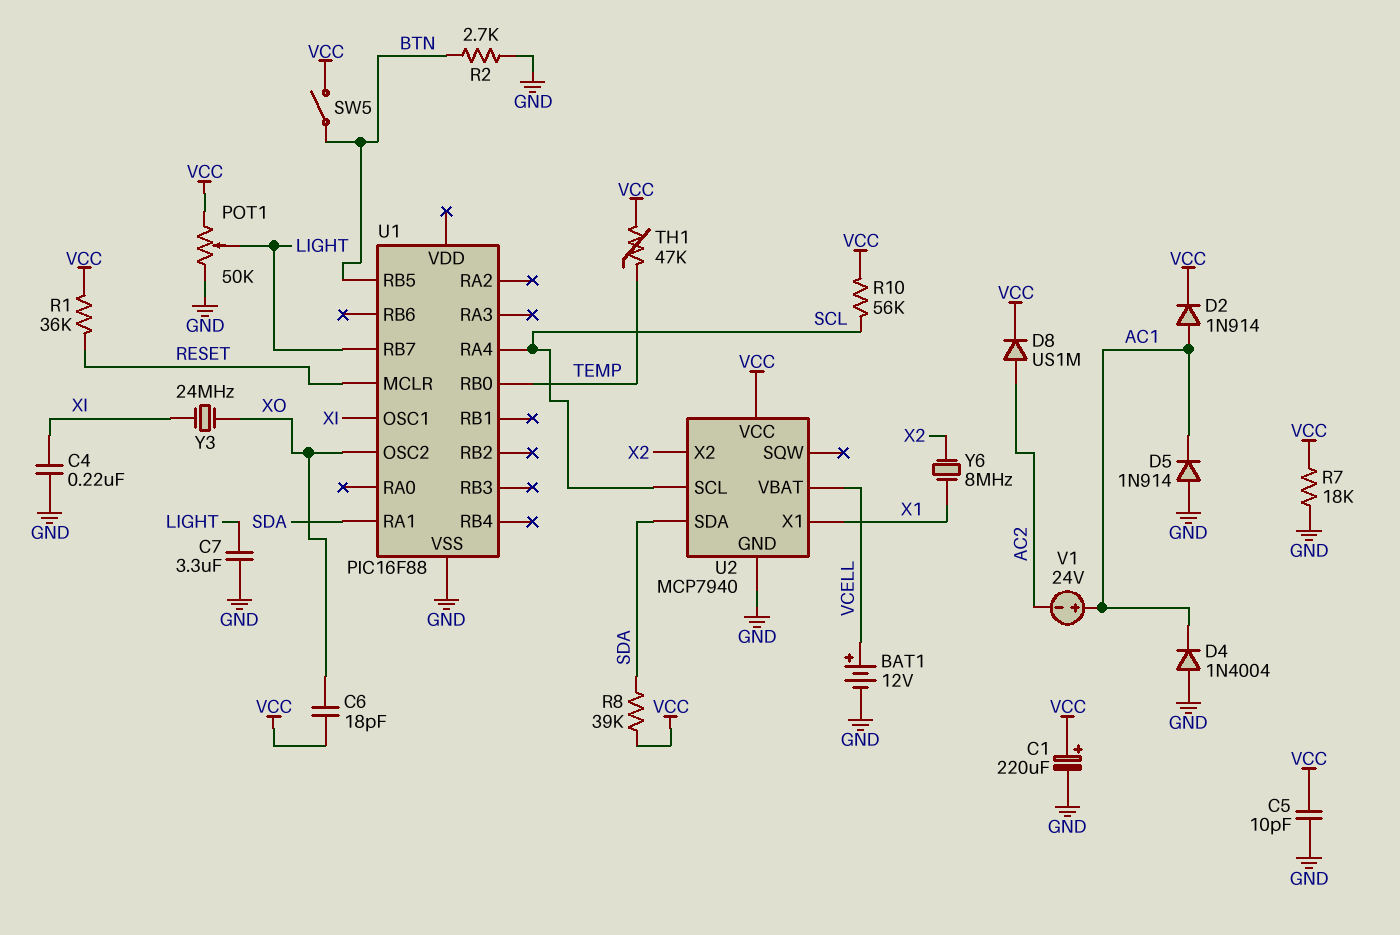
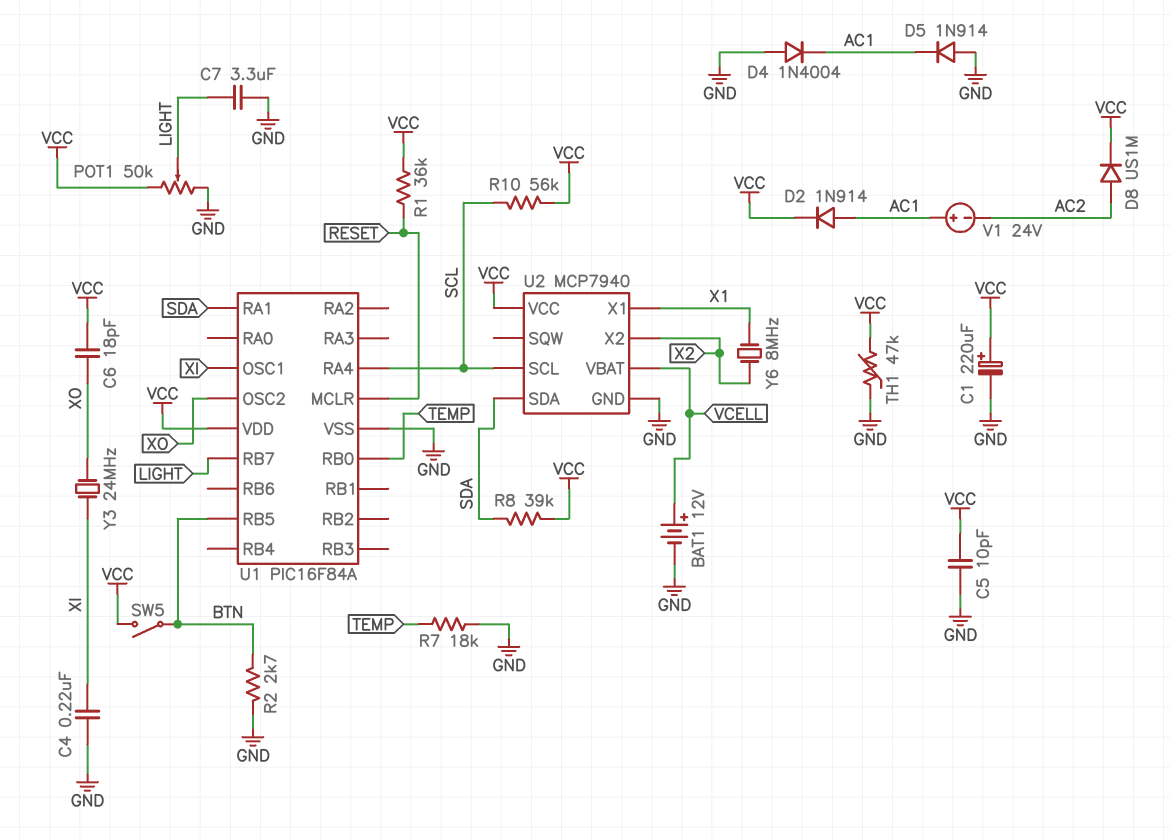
R7: 18k (GND, VCC) -> 18k (GND, TEMP)
TH1: 47k (TEMP, VCC) -> 47k (GND, VCC)
U1: PIC16F88 -> PIC16F84A
U1 pin VDD: none -> VCC

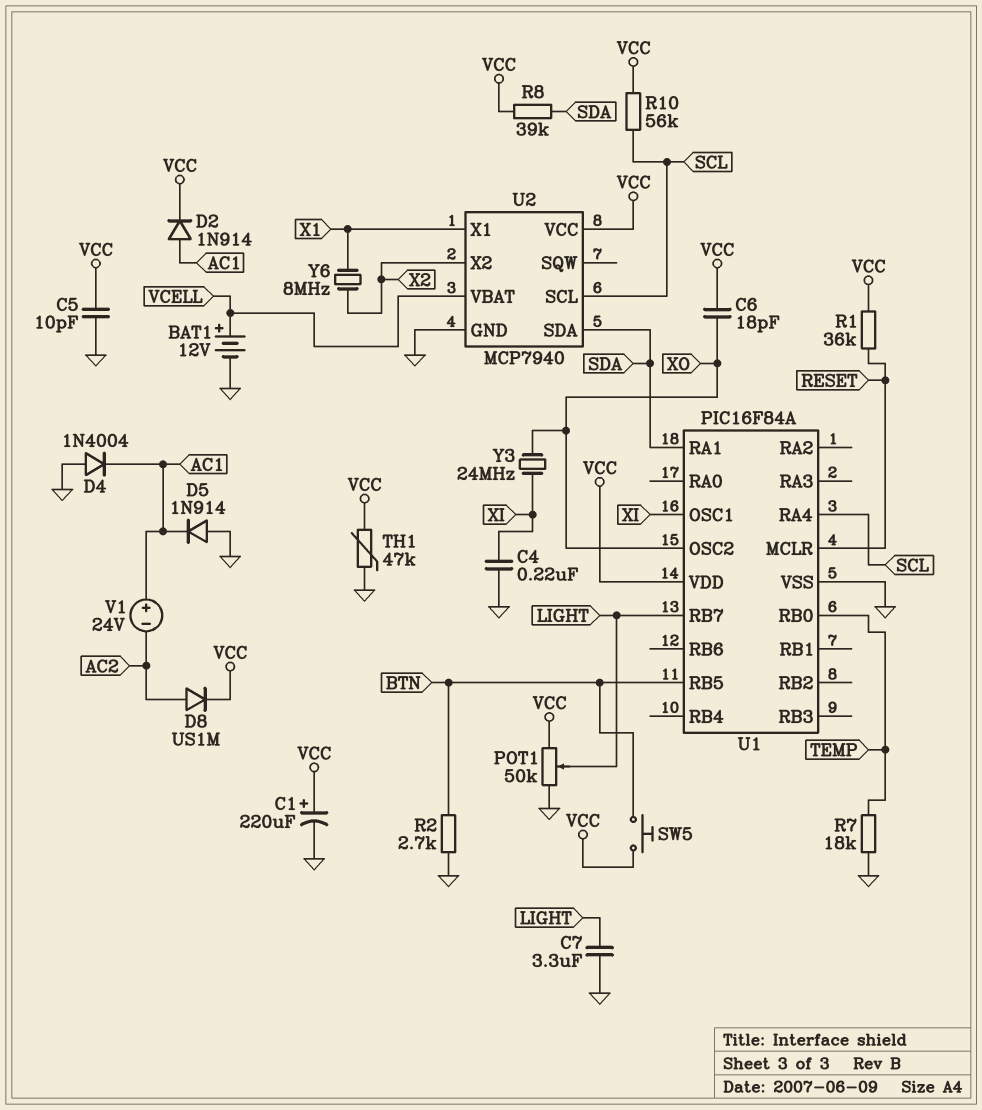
SW5: switch (BTN, VCC) -> button (BTN, VCC)

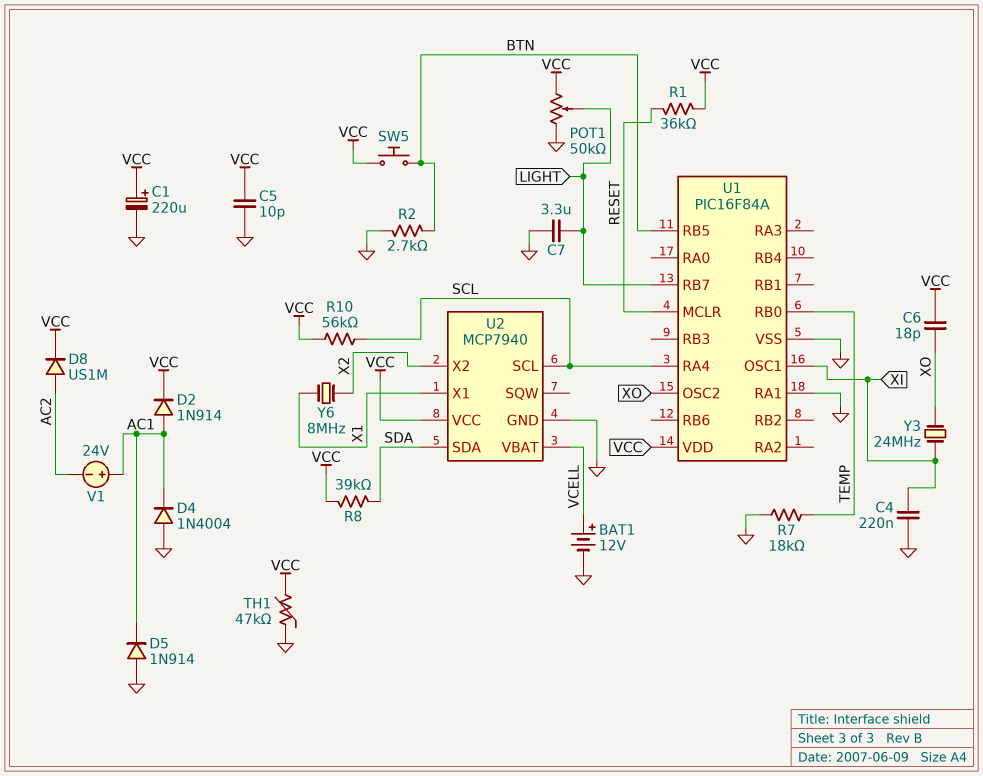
U1 pin RA1: SDA -> GND

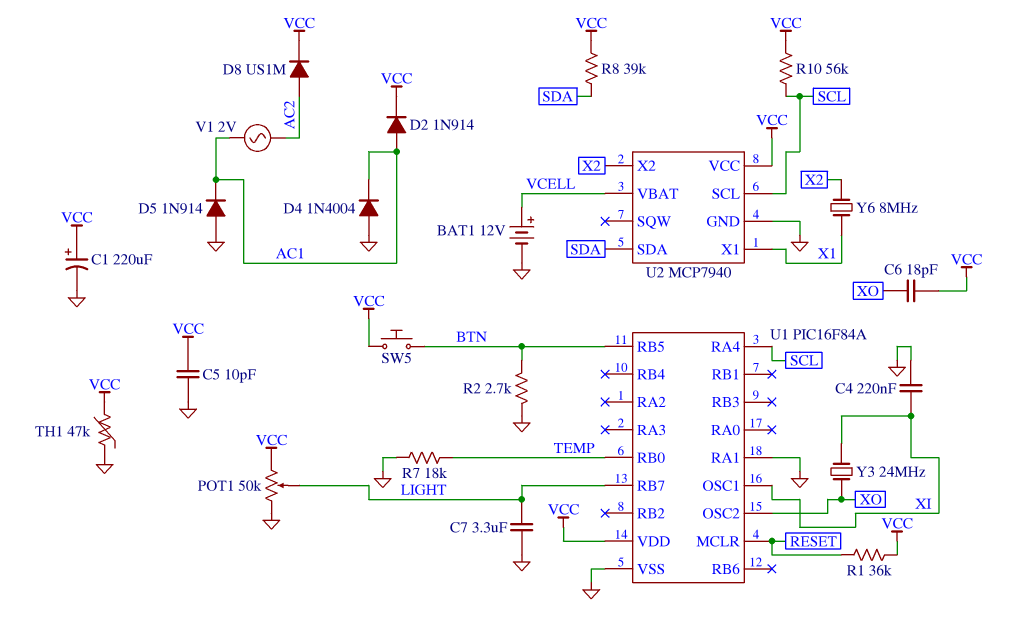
V1: 24V (plus AC1, minus AC2) -> AC 2V (AC1, AC2)

